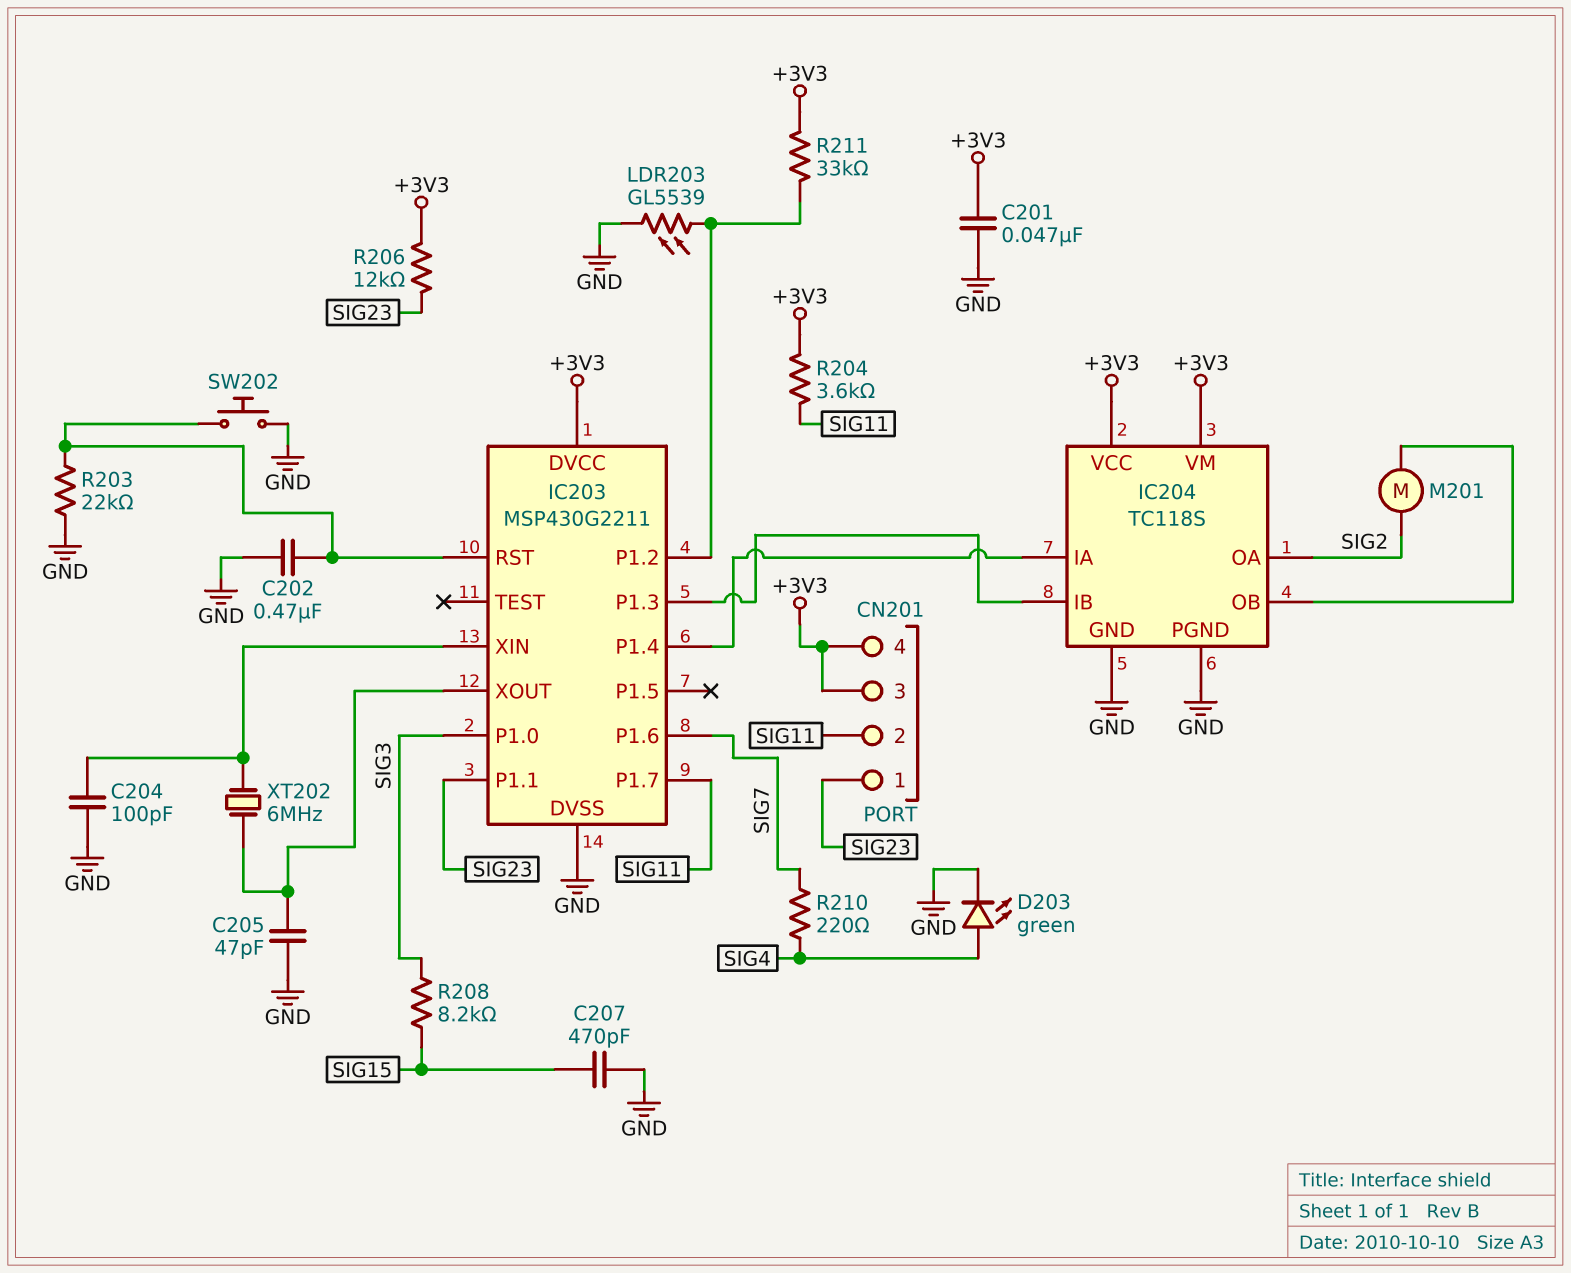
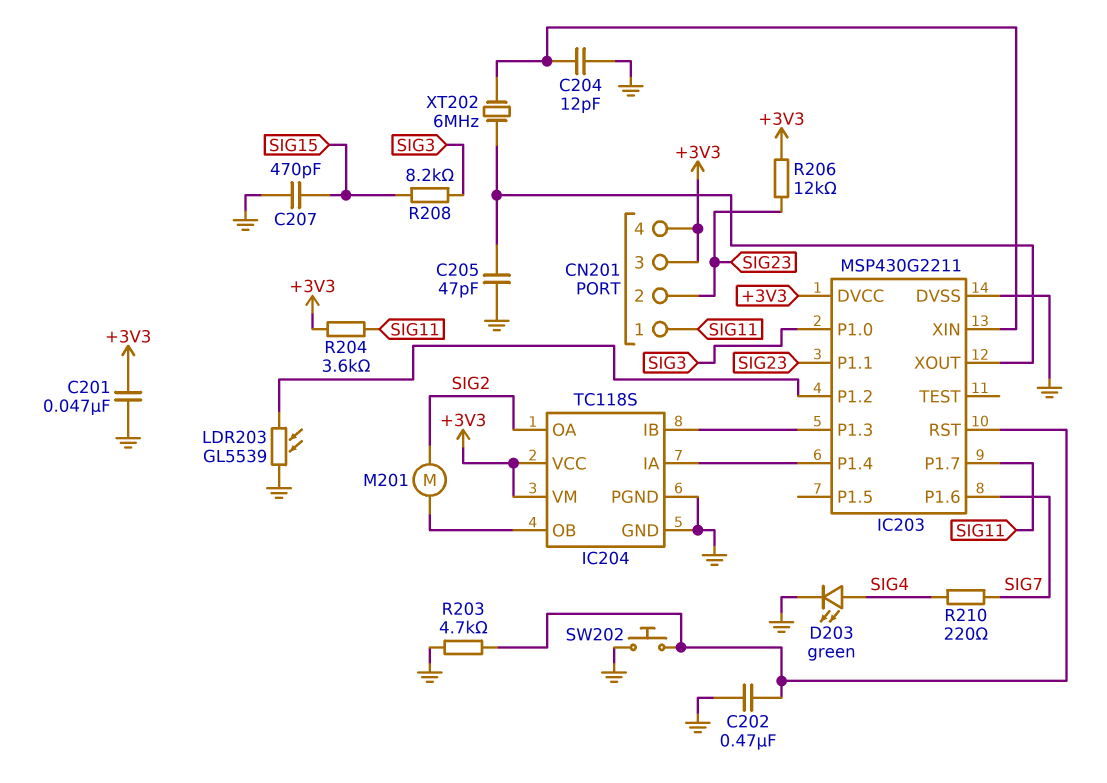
C204: 100pF (GND, IC203/XIN) -> 12pF (GND, IC203/XIN)
CN201 pin 1: SIG23 -> SIG11
CN201 pin 2: SIG11 -> SIG23
R203: 22k (GND, IC203/RST) -> 4.7k (GND, IC203/RST)
R211: 33k (+3V3, IC203/P1.2) -> none

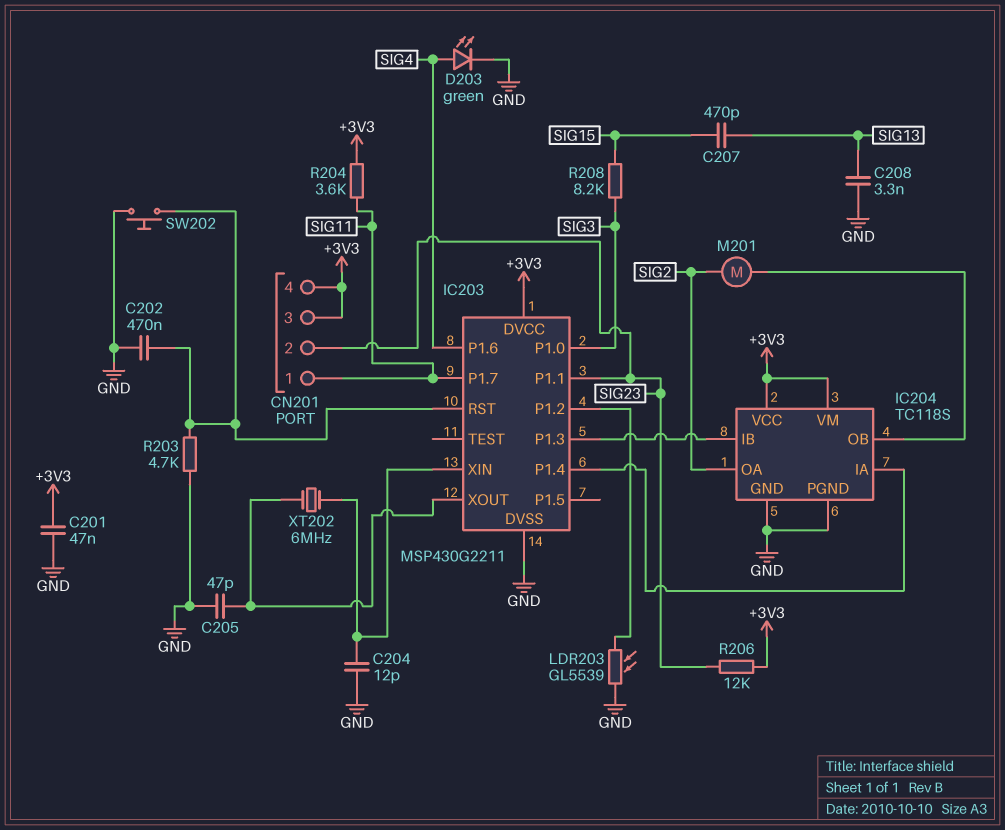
C207: 470pF (GND, SIG15) -> 470pF (SIG13, SIG15)
C208: none -> 3.3nF (GND, SIG13)
IC203 pin P1.6: SIG7 -> SIG4
R210: 220 (SIG4, SIG7) -> none

